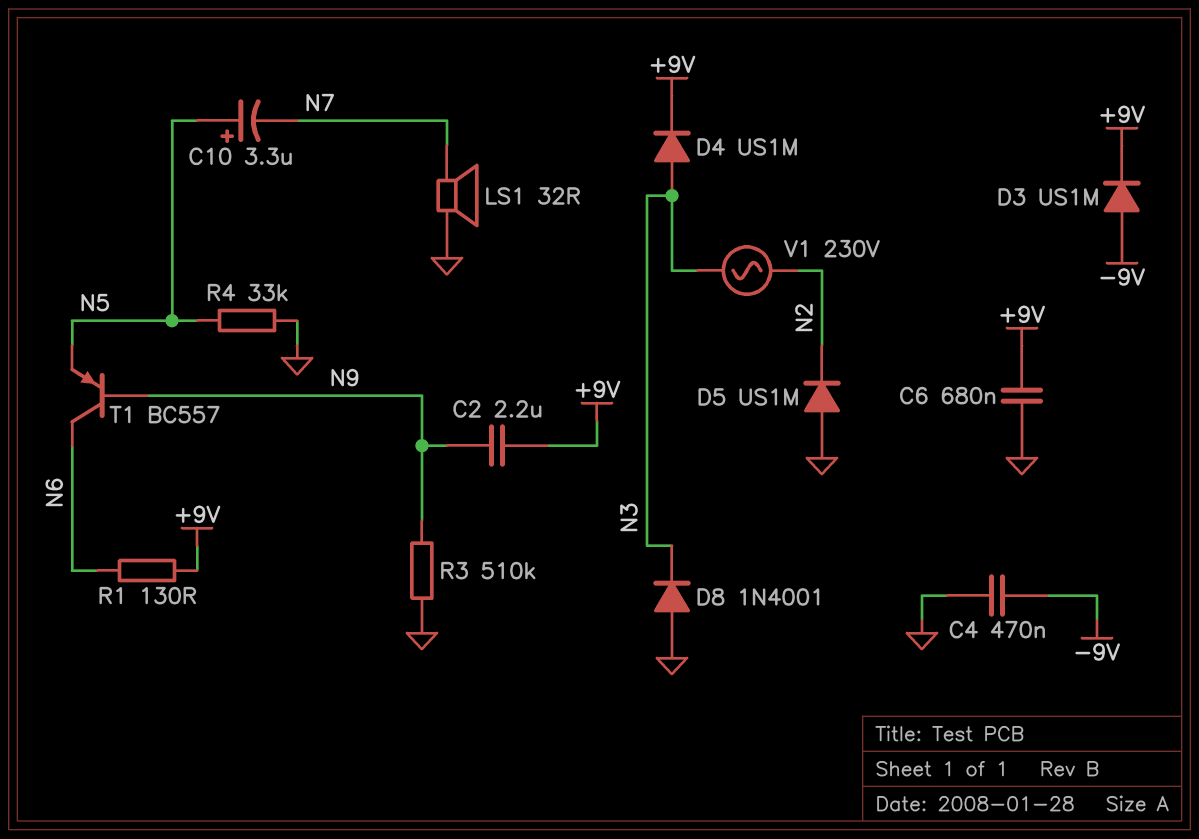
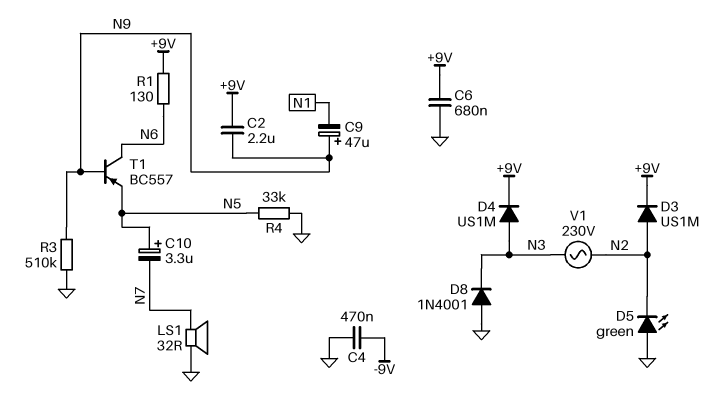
C9: none -> 47uF (plus N9, minus N1)
D3: diode US1M (A -9V, K +9V) -> diode US1M (A N2, K +9V)
D5: diode US1M (A GND, K N2) -> LED green (A GND, K N2)

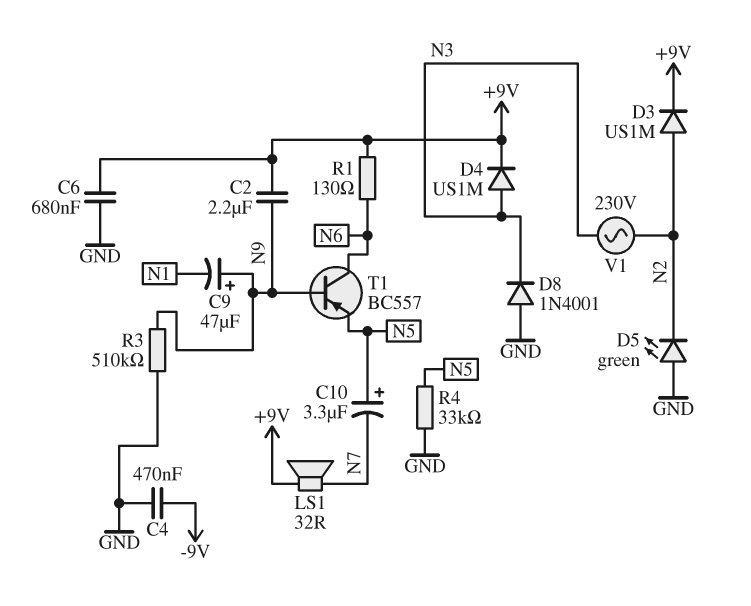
LS1: speaker 32R (GND, N7) -> speaker 32R (+9V, N7)

